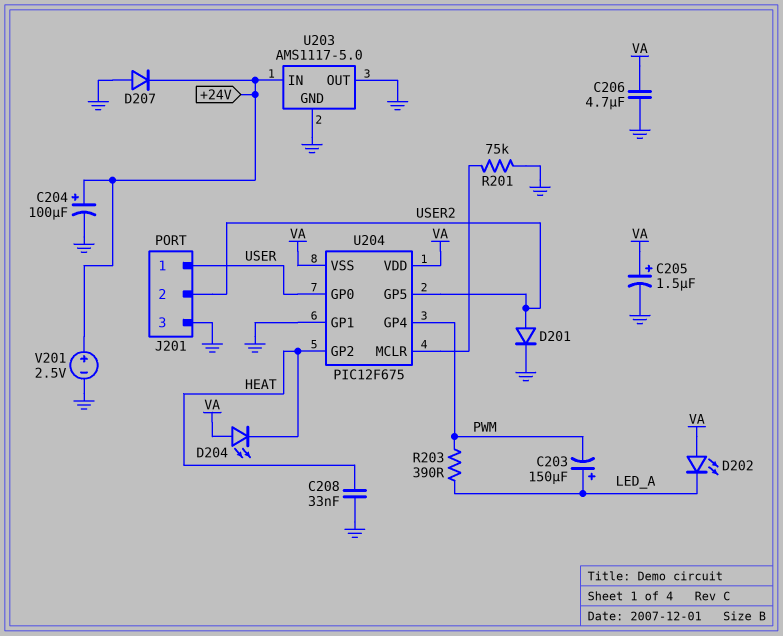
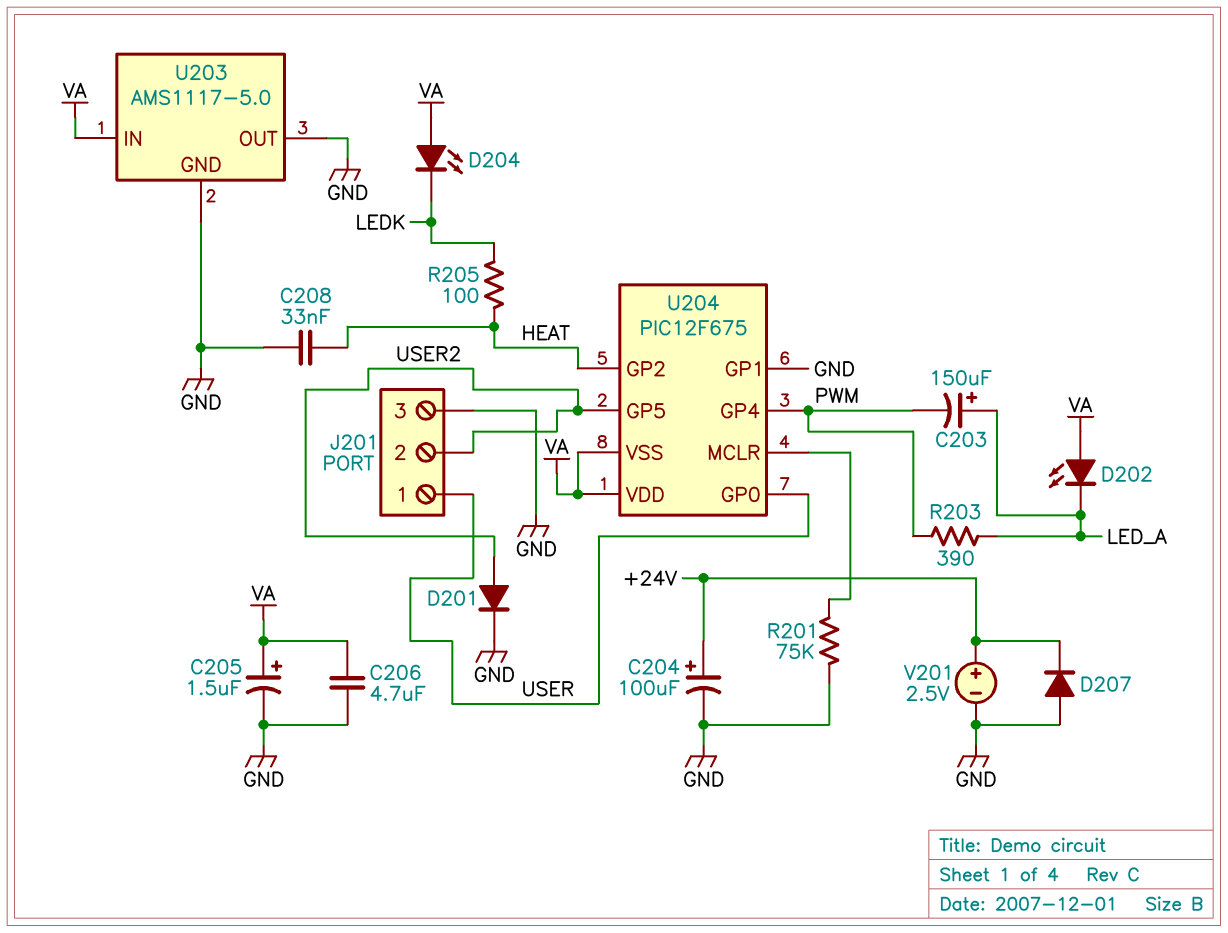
D204: LED (A VA, K HEAT) -> LED (A VA, K LEDK)
R205: none -> 100 (HEAT, LEDK)
U203 pin IN: +24V -> VA

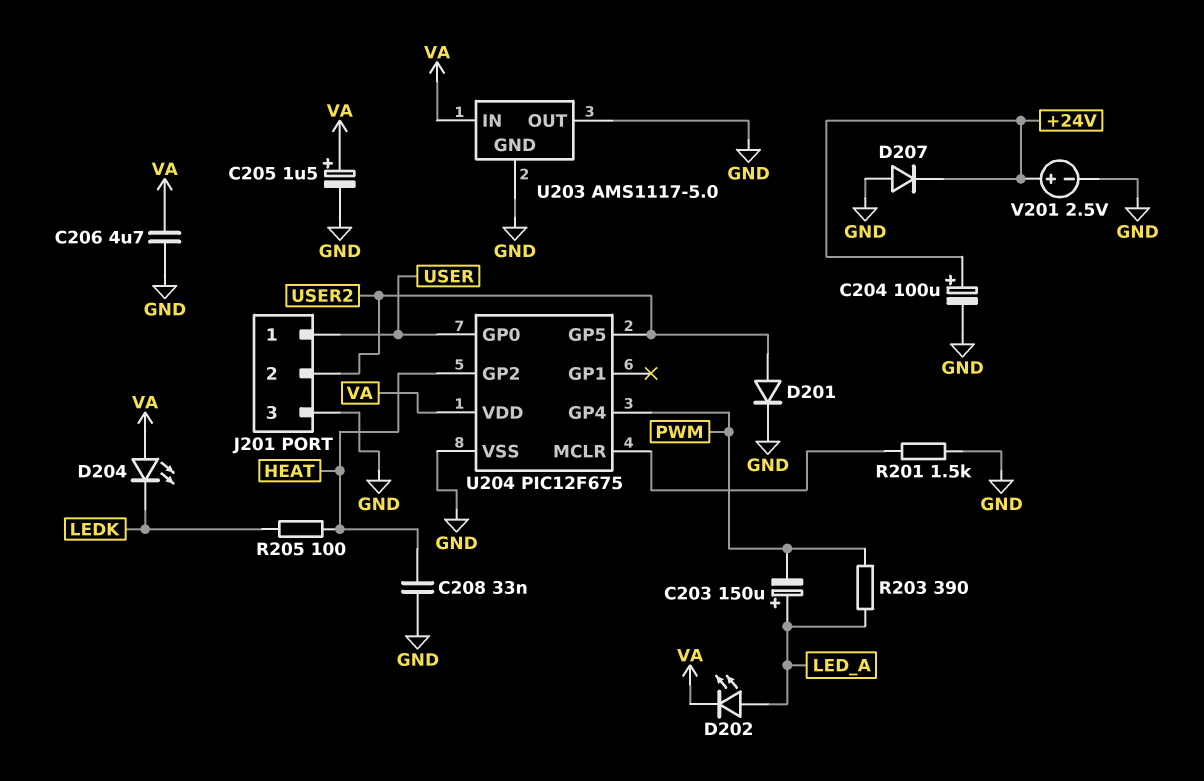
D202: LED (A VA, K LED_A) -> LED (A LED_A, K VA)
R201: 75k (GND, U204/MCLR) -> 1.5k (GND, U204/MCLR)
U204 pin GP1: GND -> none
U204 pin VSS: VA -> GND

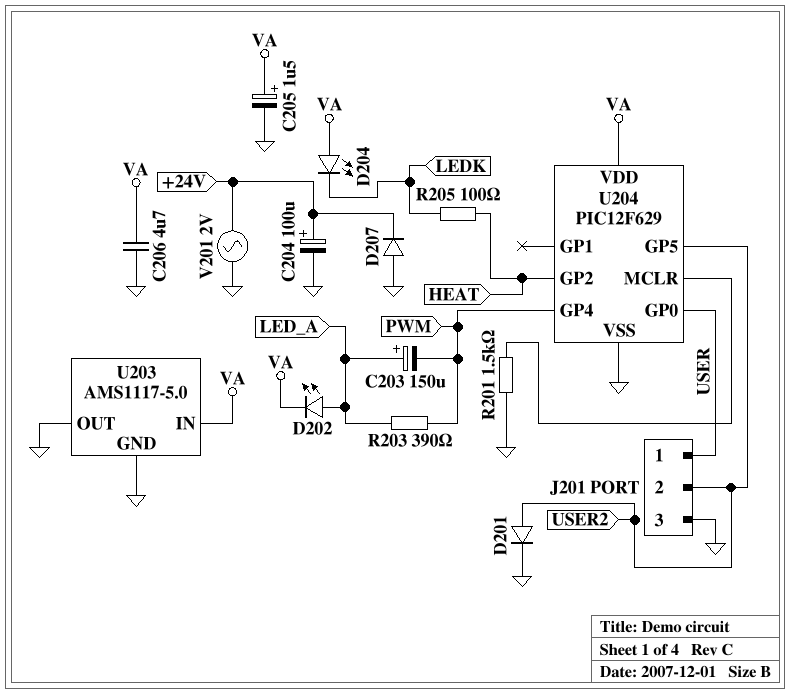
C208: 33nF (GND, HEAT) -> none
U204: PIC12F675 -> PIC12F629
V201: 2.5V (plus +24V, minus GND) -> AC 2V (+24V, GND)

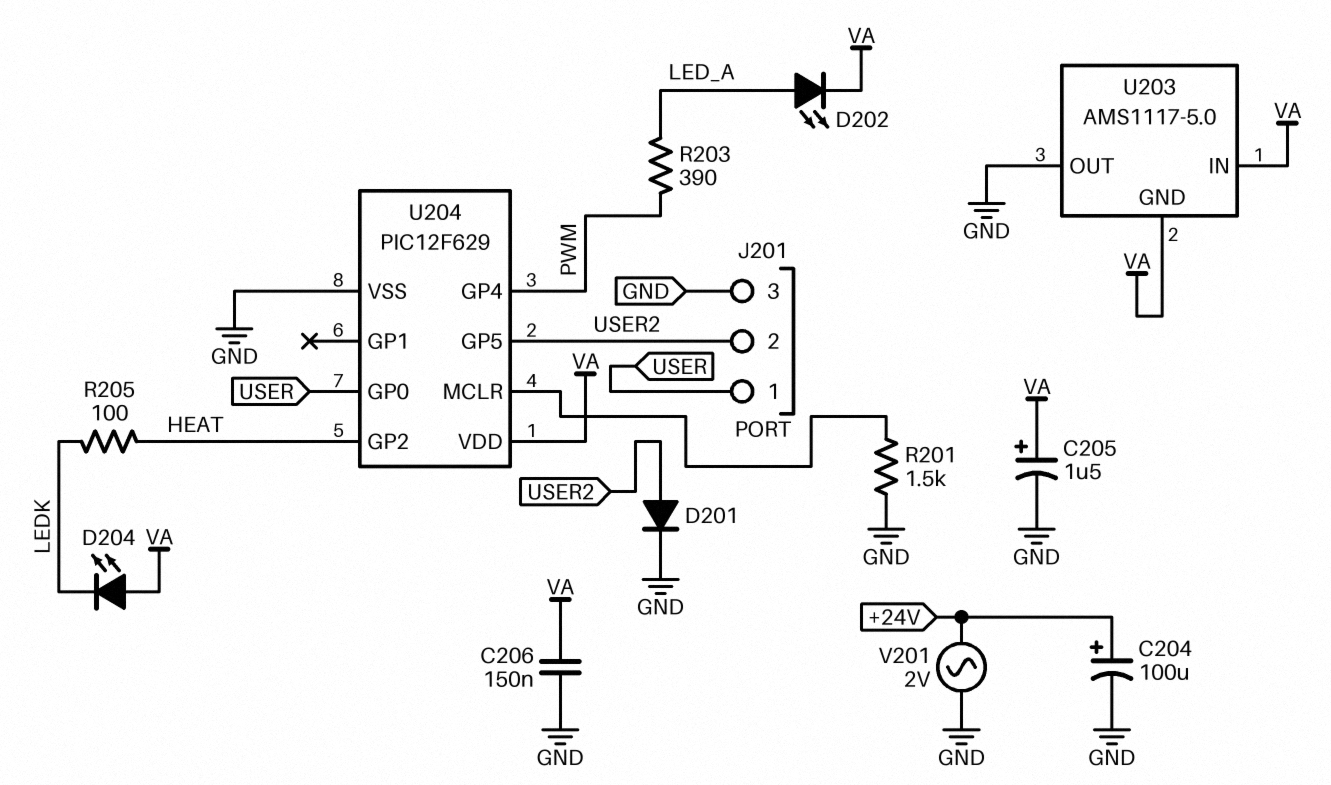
C203: 150uF (plus LED_A, minus PWM) -> none
C206: 4.7uF (GND, VA) -> 150nF (GND, VA)
D207: diode (A GND, K +24V) -> none
U203 pin GND: GND -> VA

